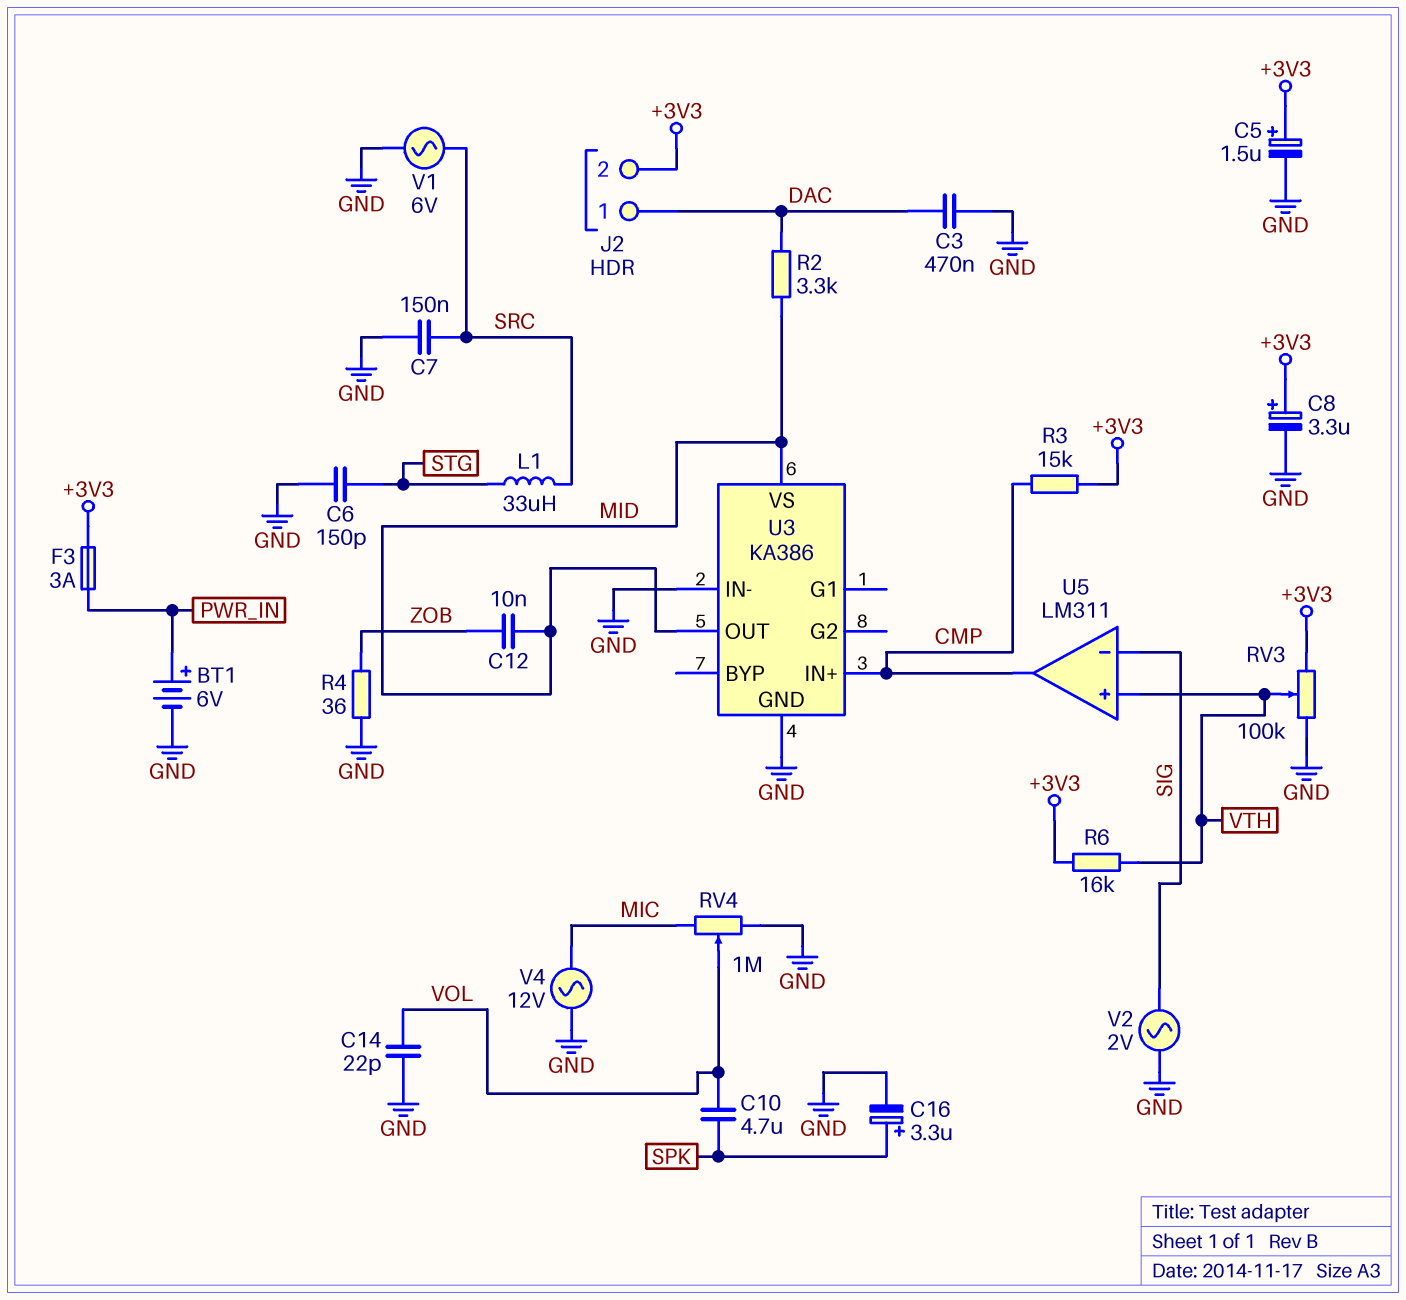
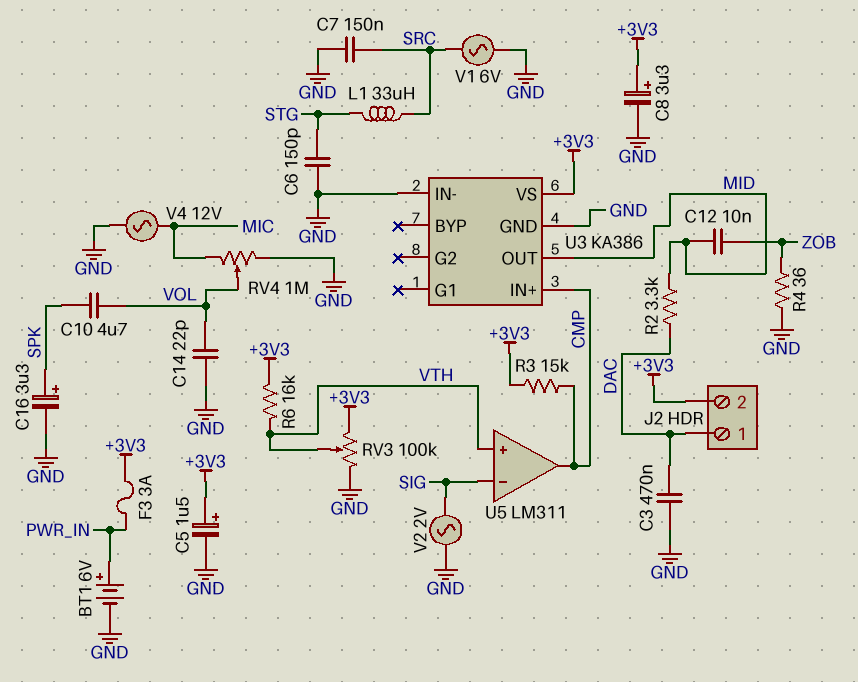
U3 pin VS: MID -> +3V3

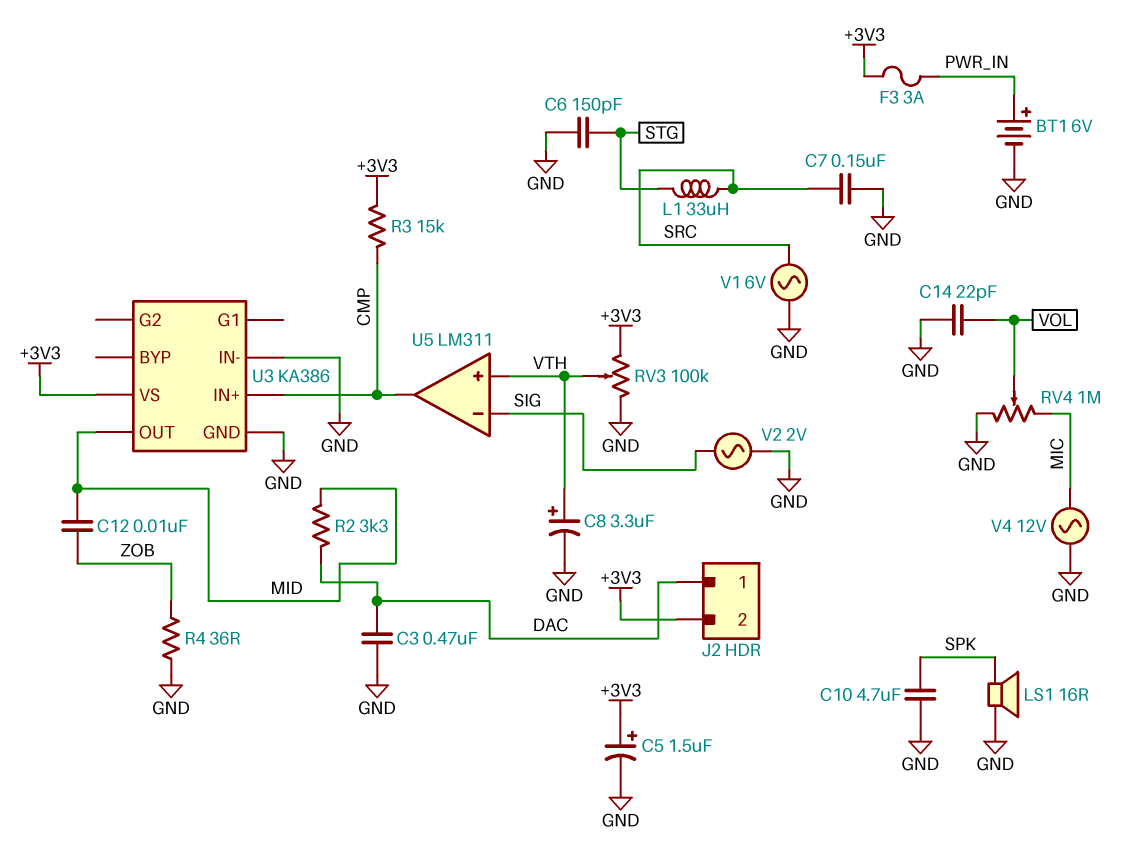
C8: 3.3uF (plus +3V3, minus GND) -> 3.3uF (plus VTH, minus GND)
C10: 4.7uF (SPK, VOL) -> 4.7uF (GND, SPK)
C16: 3.3uF (plus SPK, minus GND) -> none
LS1: none -> speaker 16R (GND, SPK)
R6: 16k (+3V3, VTH) -> none

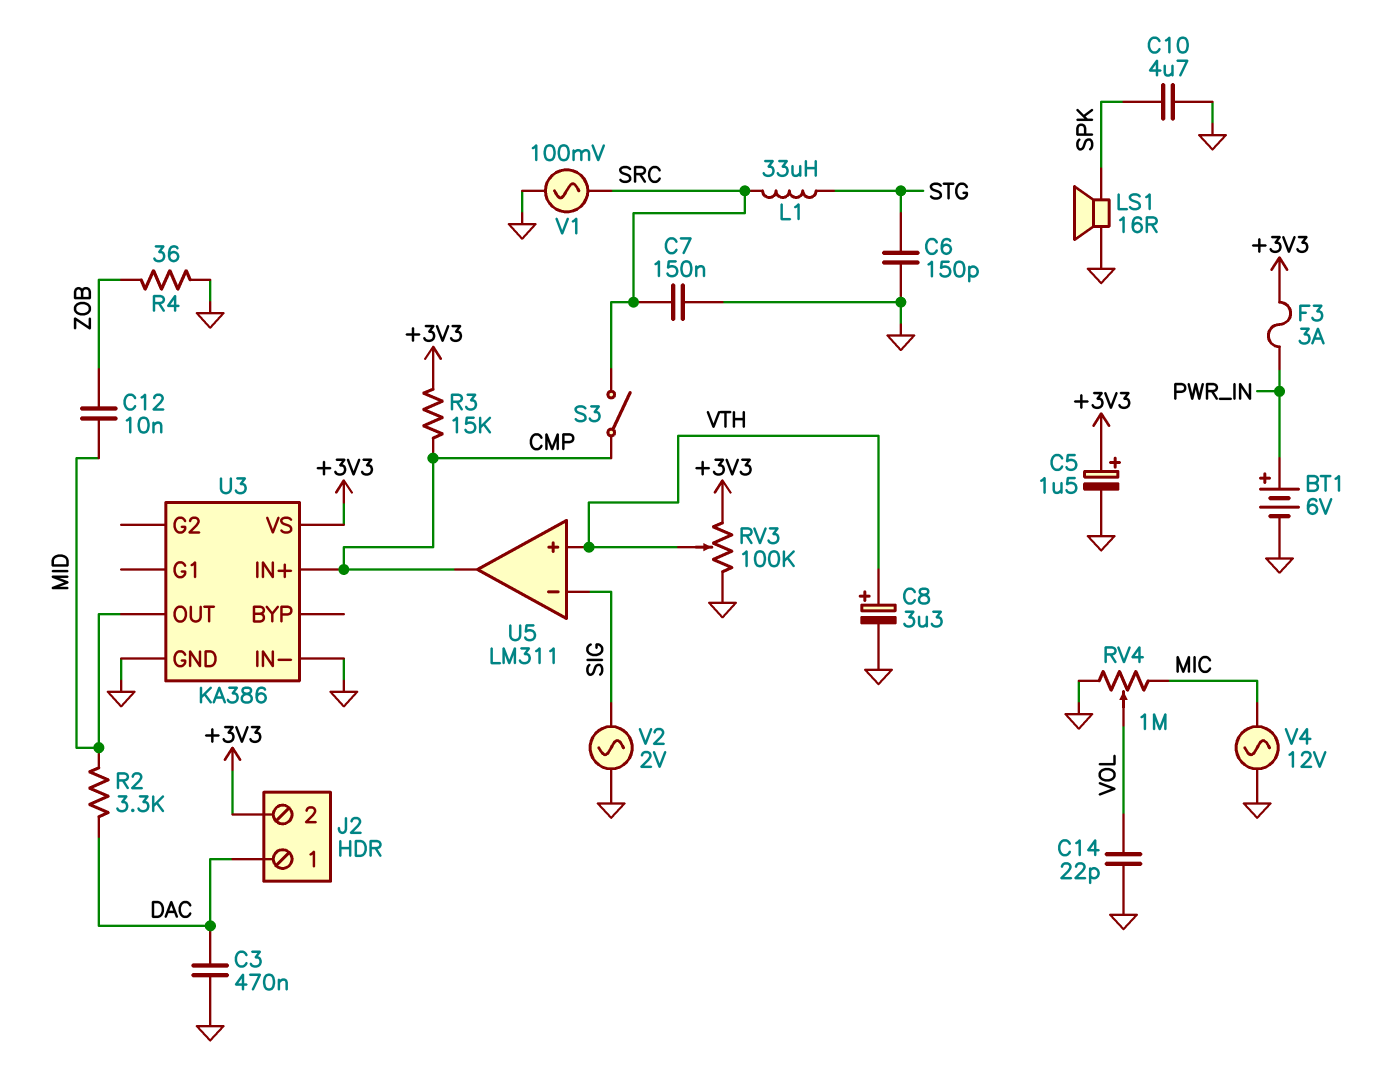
S3: none -> switch (CMP, SRC)
V1: AC 6V (GND, SRC) -> AC 100mV (GND, SRC)

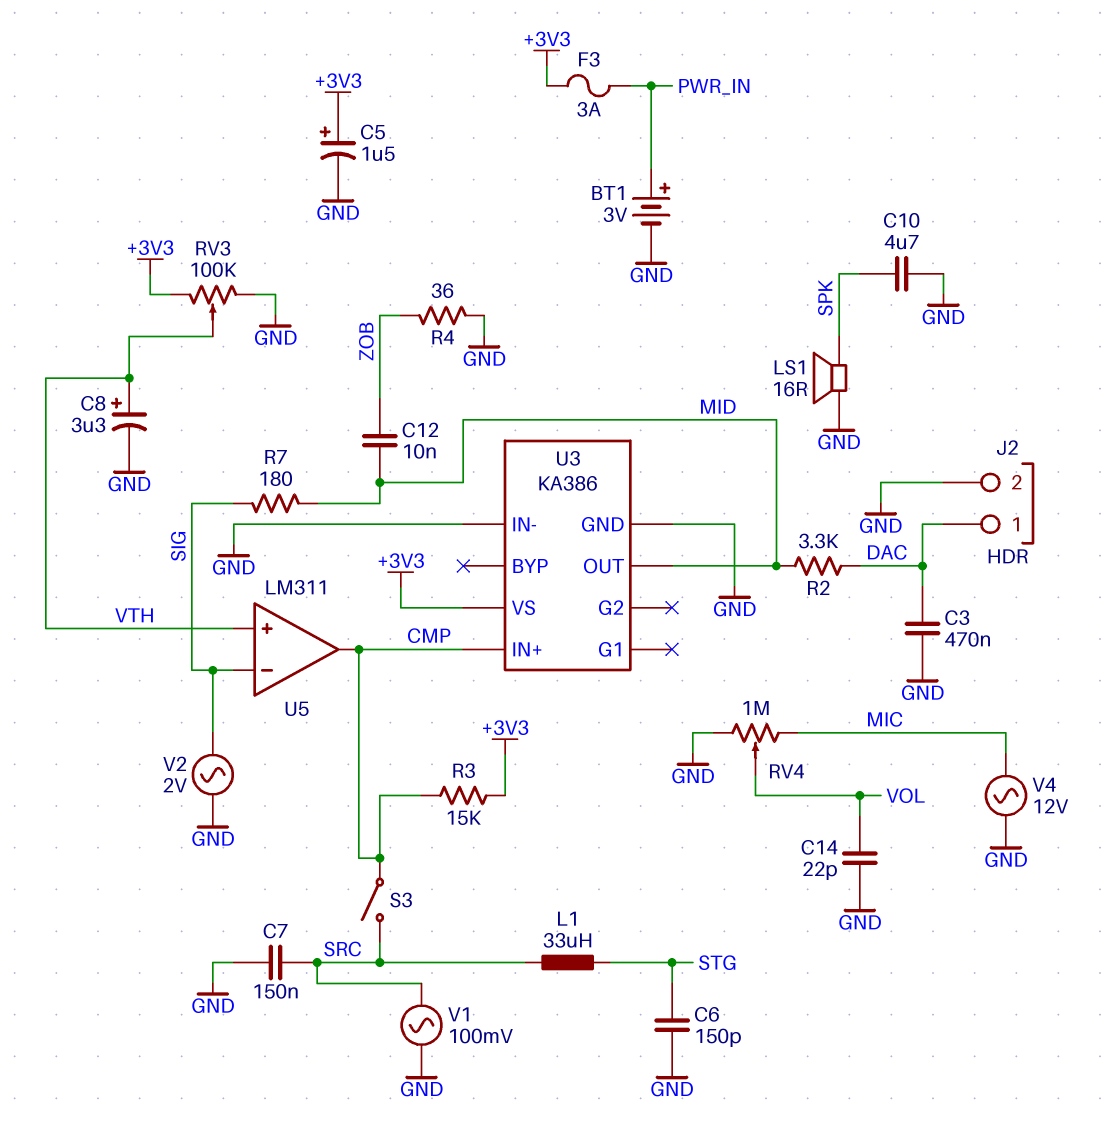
BT1: 6V (plus PWR_IN, minus GND) -> 3V (plus PWR_IN, minus GND)
J2 pin 2: +3V3 -> GND
R7: none -> 180 (MID, SIG)

